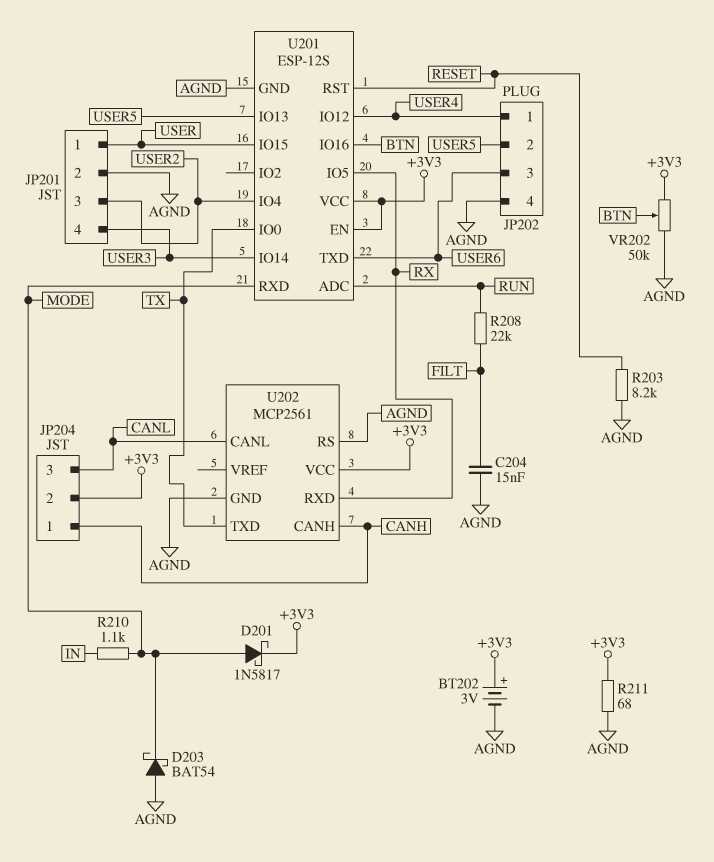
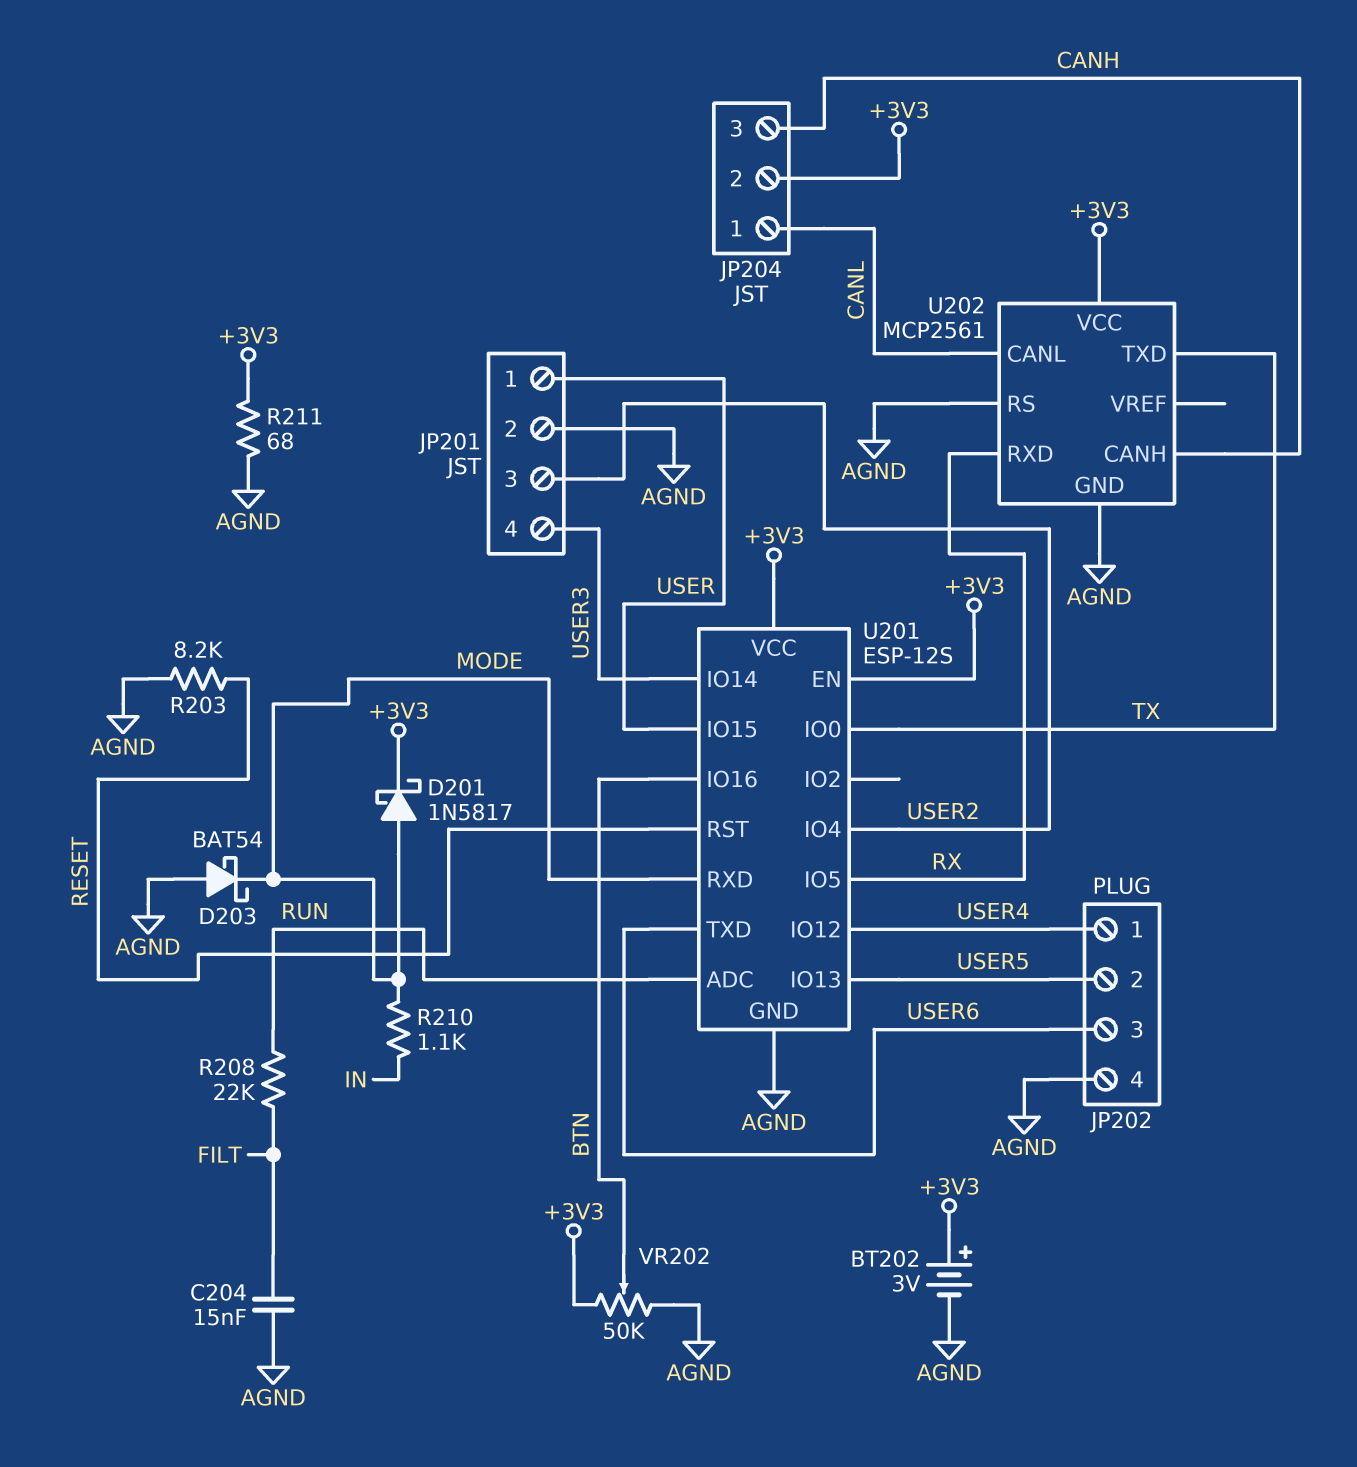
JP204 pin 1: CANH -> CANL
JP204 pin 3: CANL -> CANH

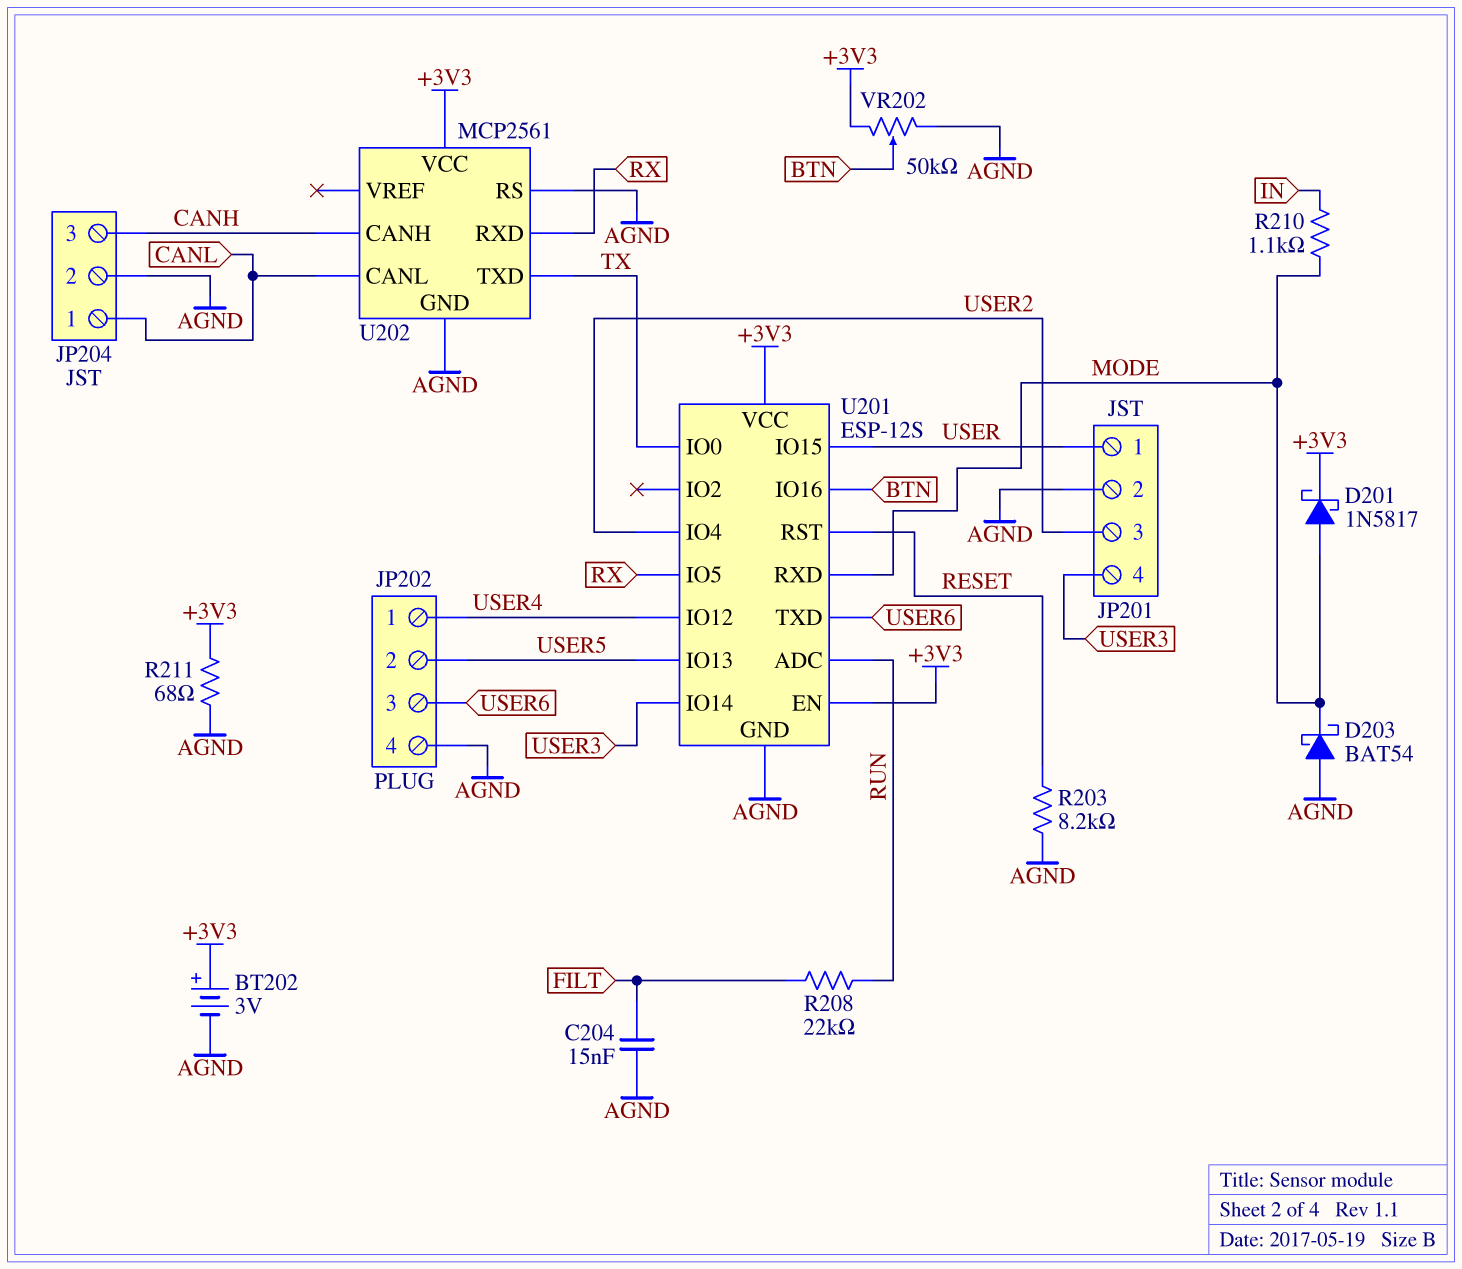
JP204 pin 2: +3V3 -> AGND

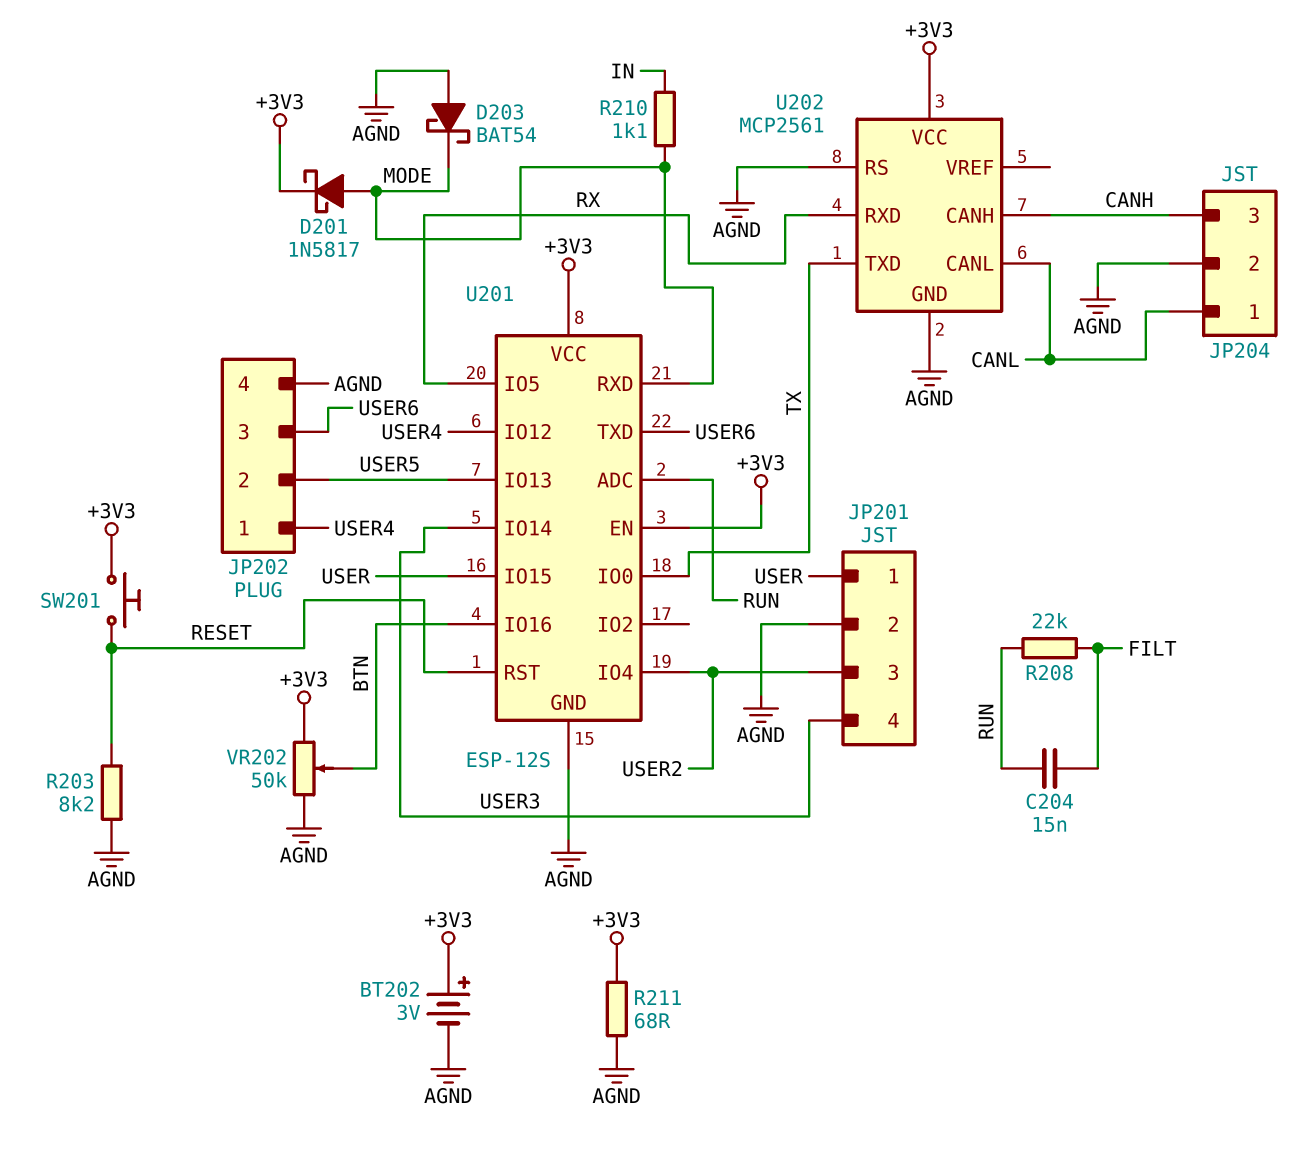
C204: 15nF (AGND, FILT) -> 15nF (FILT, RUN)
SW201: none -> button (+3V3, RESET)

